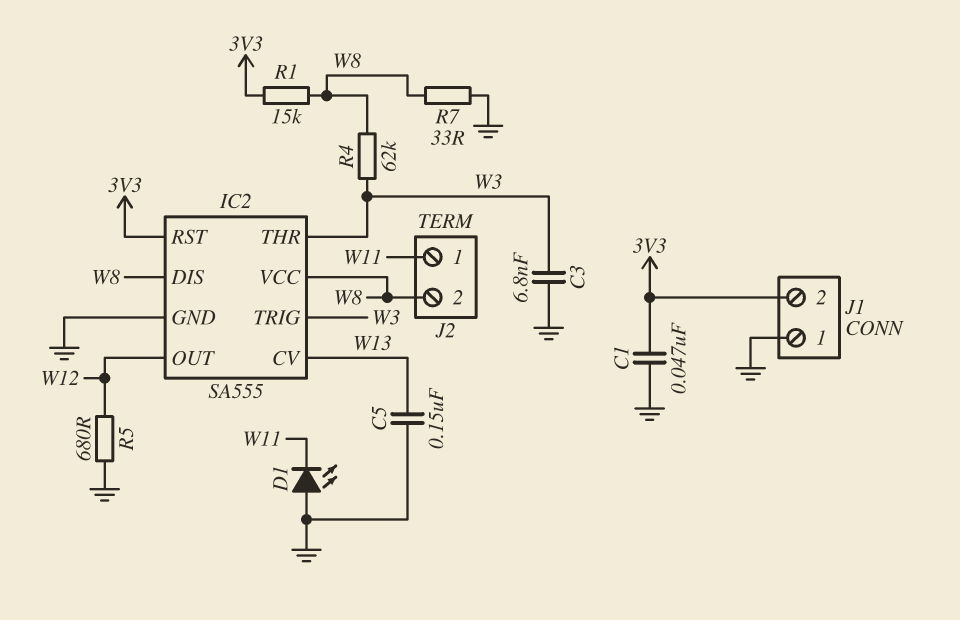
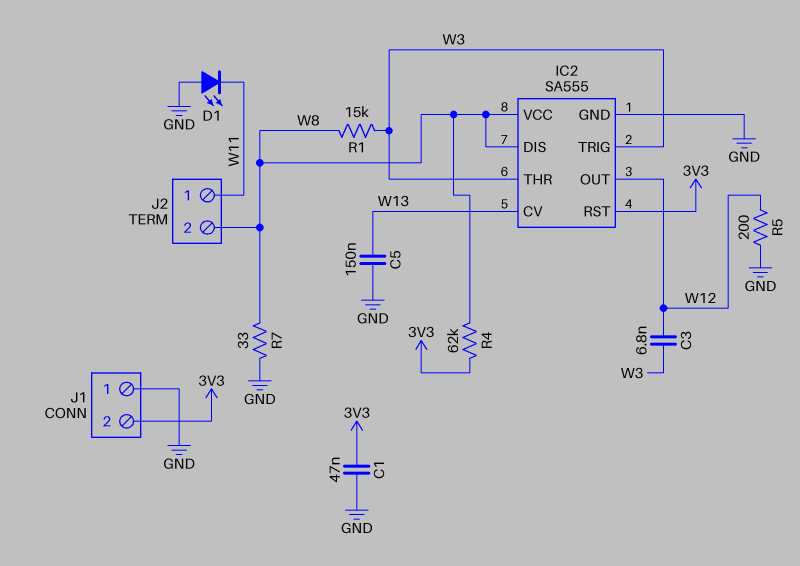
C3: 6.8nF (GND, W3) -> 6.8nF (W3, W12)
R1: 15k (3V3, W8) -> 15k (W3, W8)
R4: 62k (W3, W8) -> 62k (3V3, W8)
R5: 680 (GND, W12) -> 200 (GND, W12)

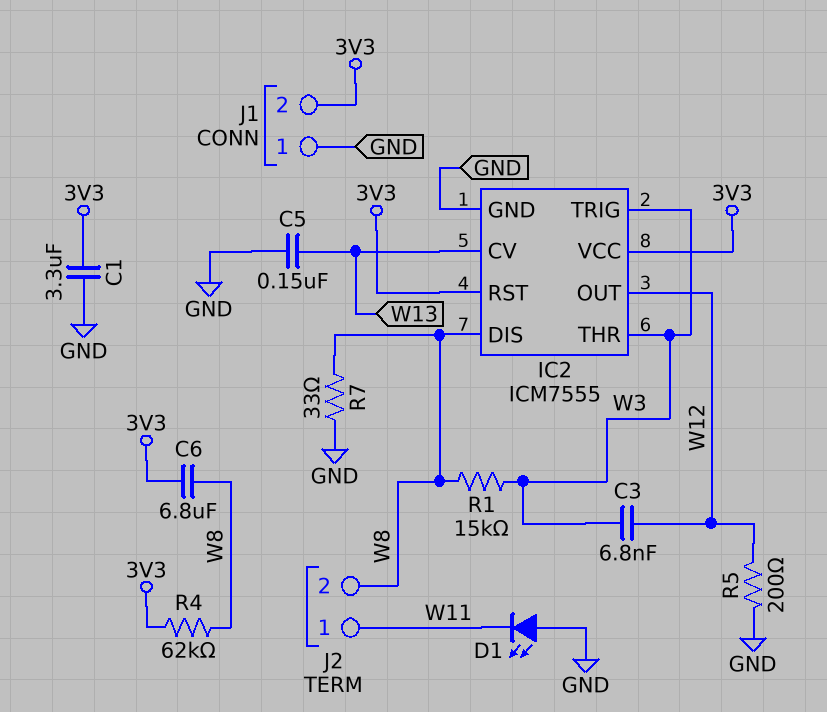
C1: 47nF (3V3, GND) -> 3.3uF (3V3, GND)
C6: none -> 6.8uF (3V3, W8)
IC2: SA555 -> ICM7555
IC2 pin VCC: W8 -> 3V3

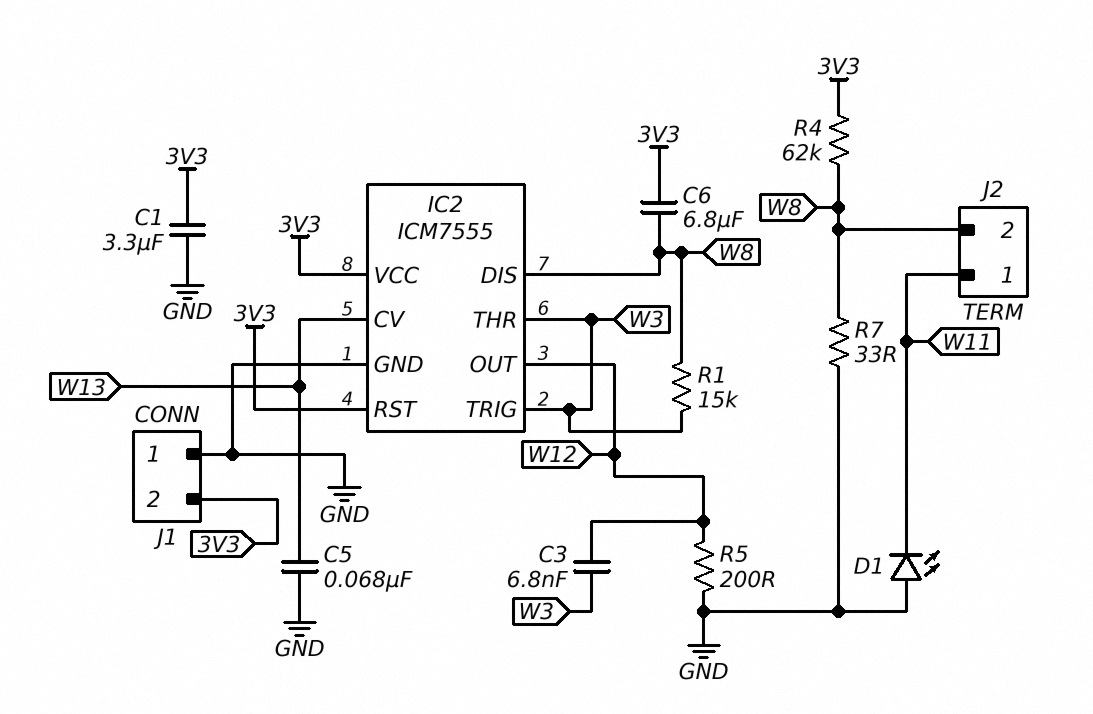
C5: 150nF (GND, W13) -> 68nF (GND, W13)

